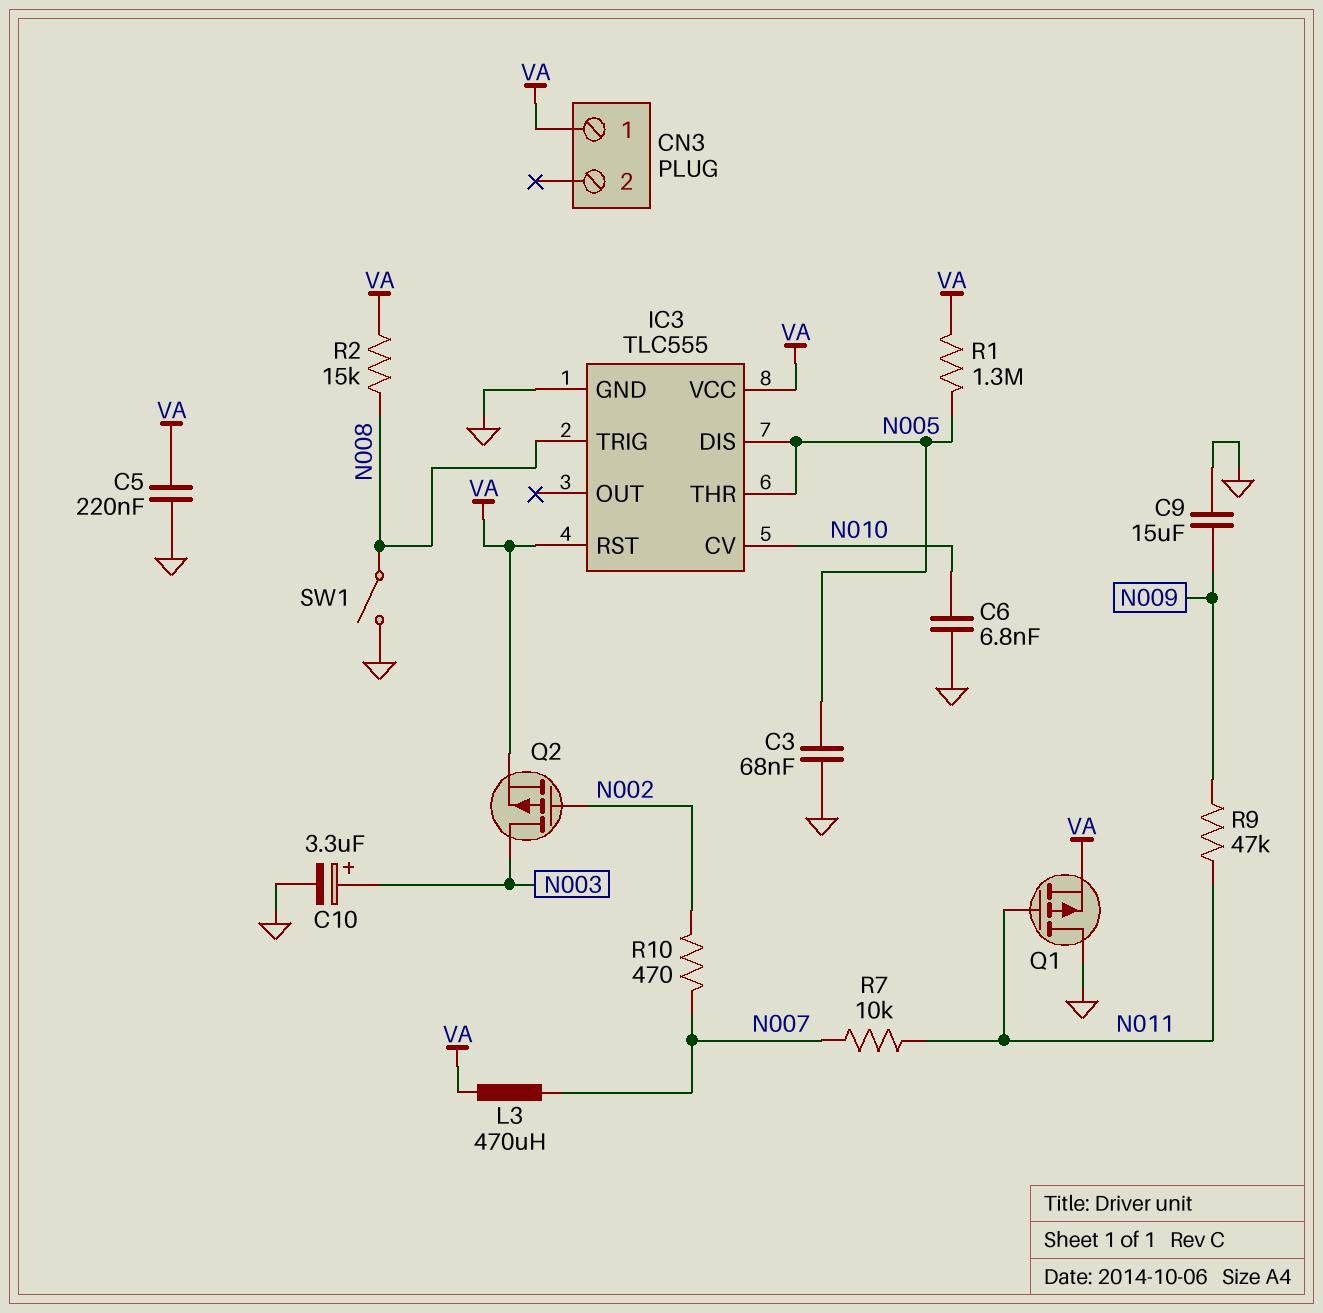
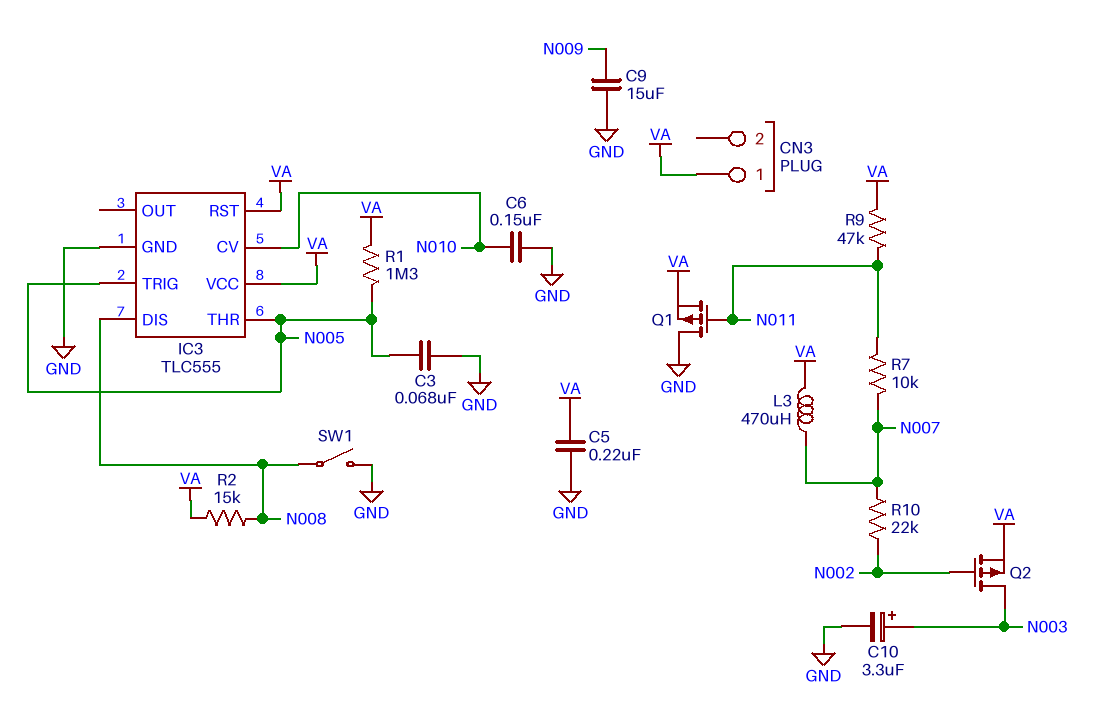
C6: 6.8nF (GND, N010) -> 150nF (GND, N010)
IC3 pin DIS: N005 -> N008
IC3 pin TRIG: N008 -> N005
R9: 47k (N009, N011) -> 47k (N011, VA)
R10: 470 (N002, N007) -> 22k (N002, N007)

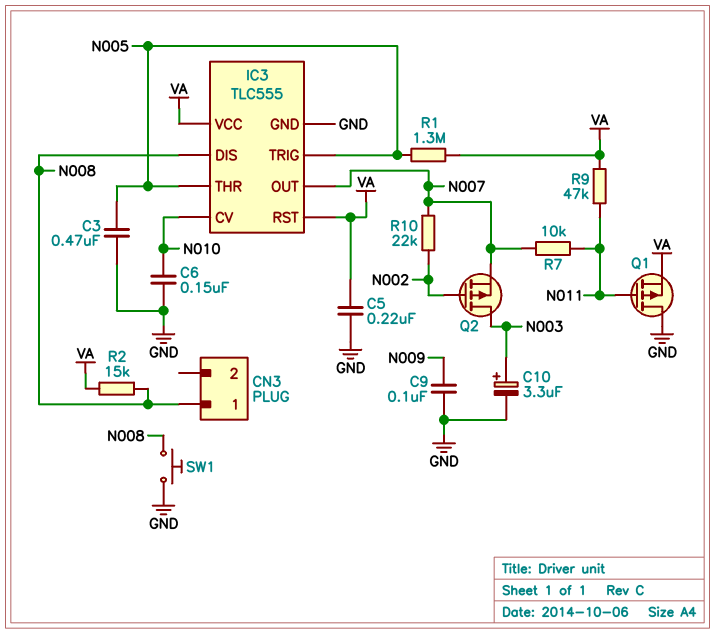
C3: 68nF (GND, N005) -> 470nF (GND, N005)
C9: 15uF (GND, N009) -> 100nF (GND, N009)
CN3 pin 1: VA -> N008
IC3 pin OUT: none -> N007
L3: 470uH (N007, VA) -> none
Q2: PMOS (G N002, D N003, S VA) -> PMOS (G N002, D N003, S N007)
SW1: switch (GND, N008) -> button (GND, N008)

